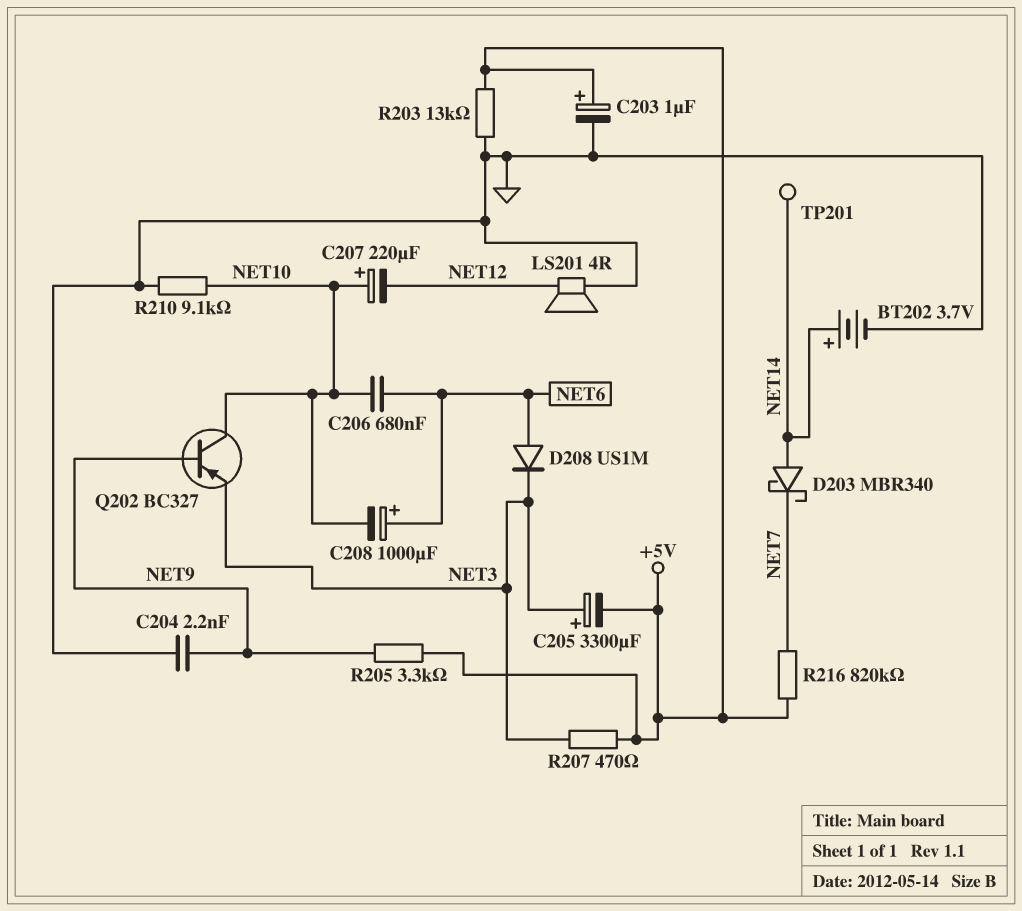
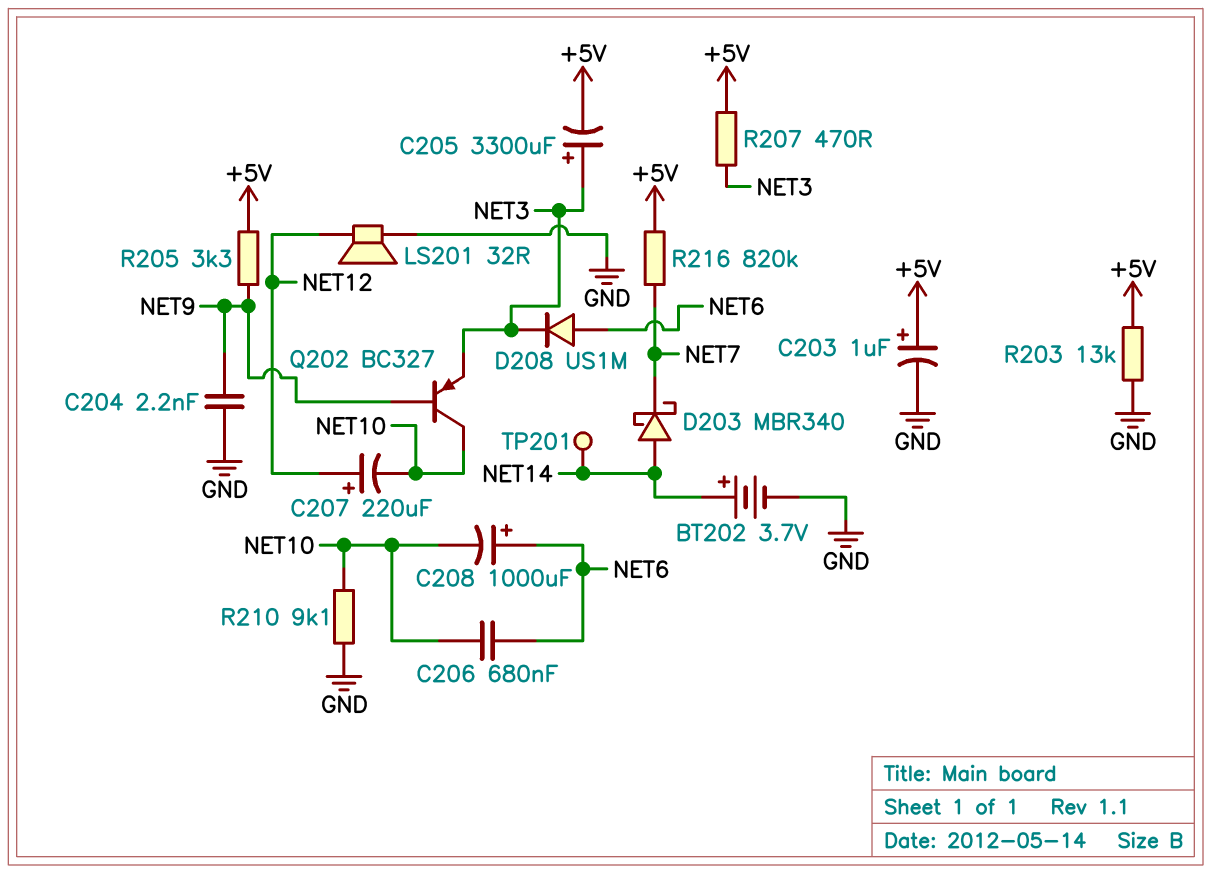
C207: 220uF (plus NET10, minus NET12) -> 220uF (plus NET12, minus NET10)
LS201: speaker 4R (GND, NET12) -> speaker 32R (GND, NET12)

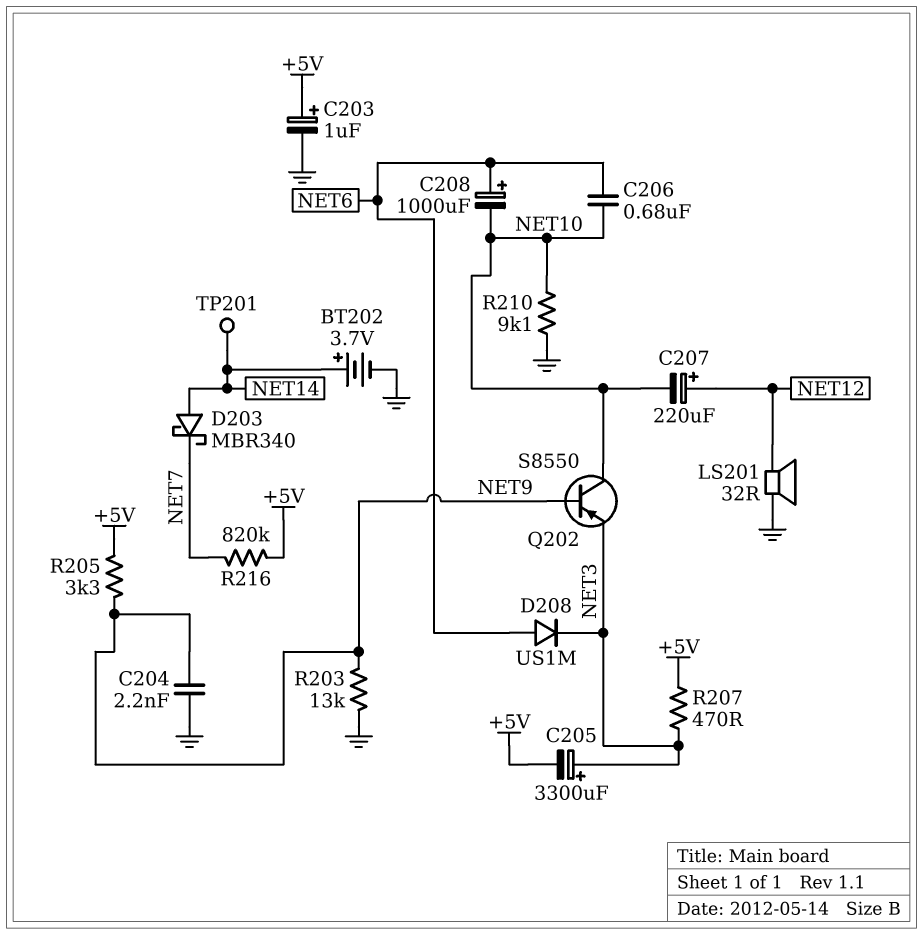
Q202: PNP BC327 (B NET9, C NET10, E NET3) -> PNP S8550 (B NET9, C NET10, E NET3)
R203: 13k (+5V, GND) -> 13k (GND, NET9)

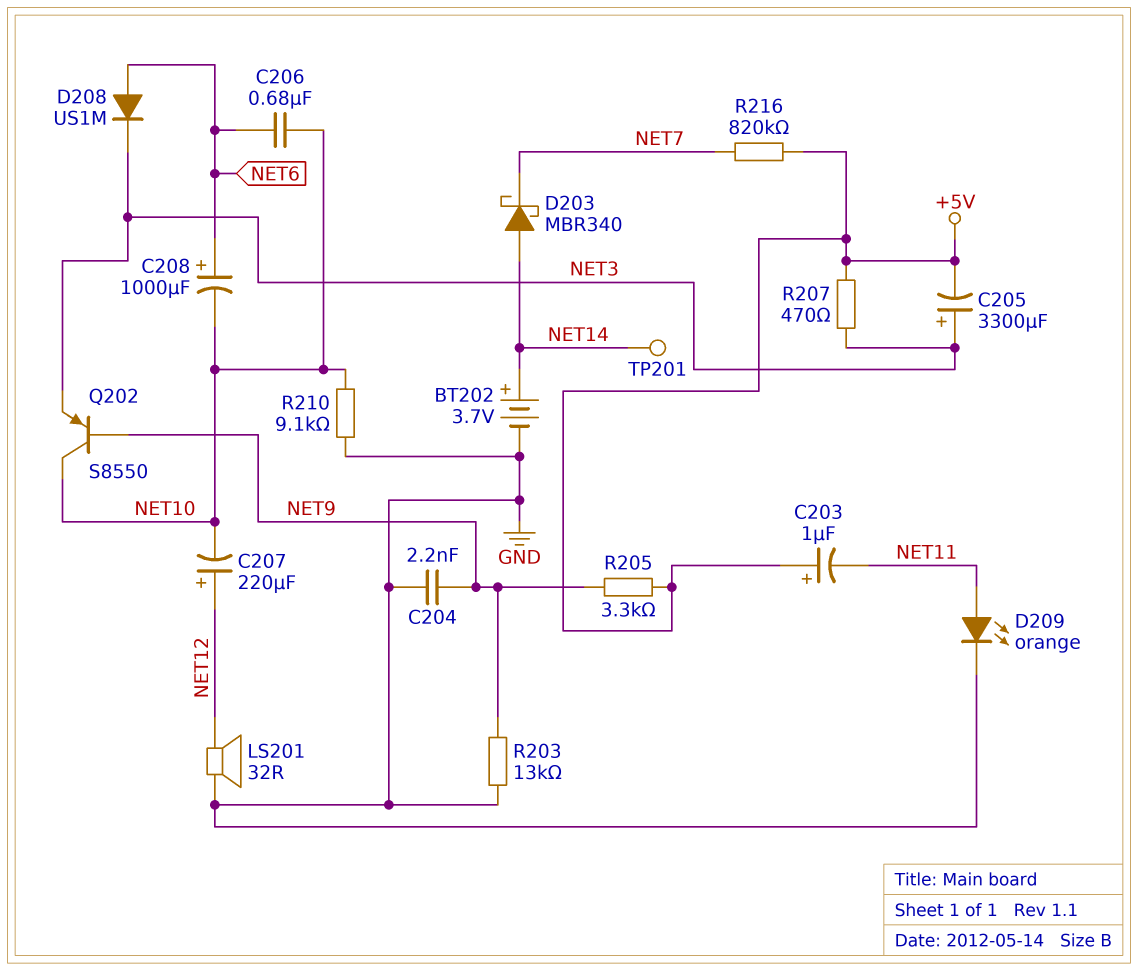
C203: 1uF (plus +5V, minus GND) -> 1uF (plus +5V, minus NET11)
D209: none -> LED orange (A NET11, K GND)

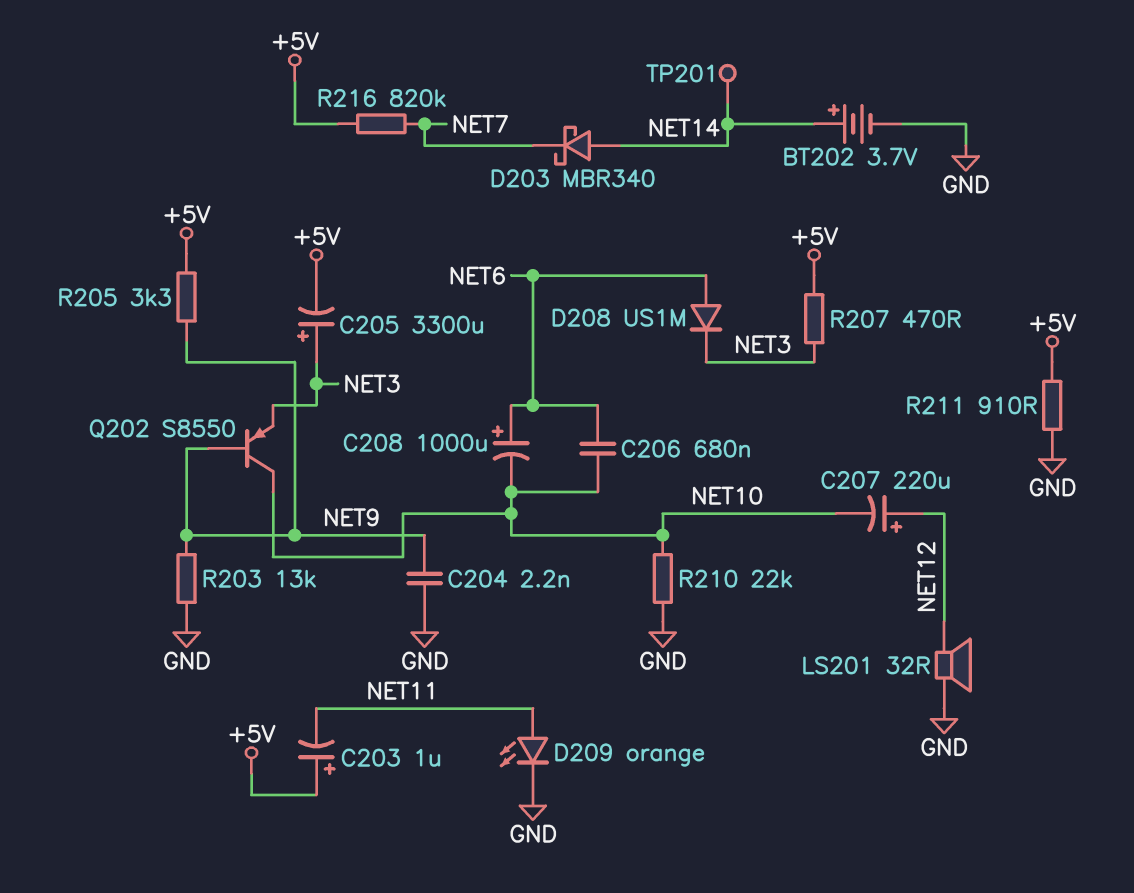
R210: 9.1k (GND, NET10) -> 22k (GND, NET10)
R211: none -> 910 (+5V, GND)

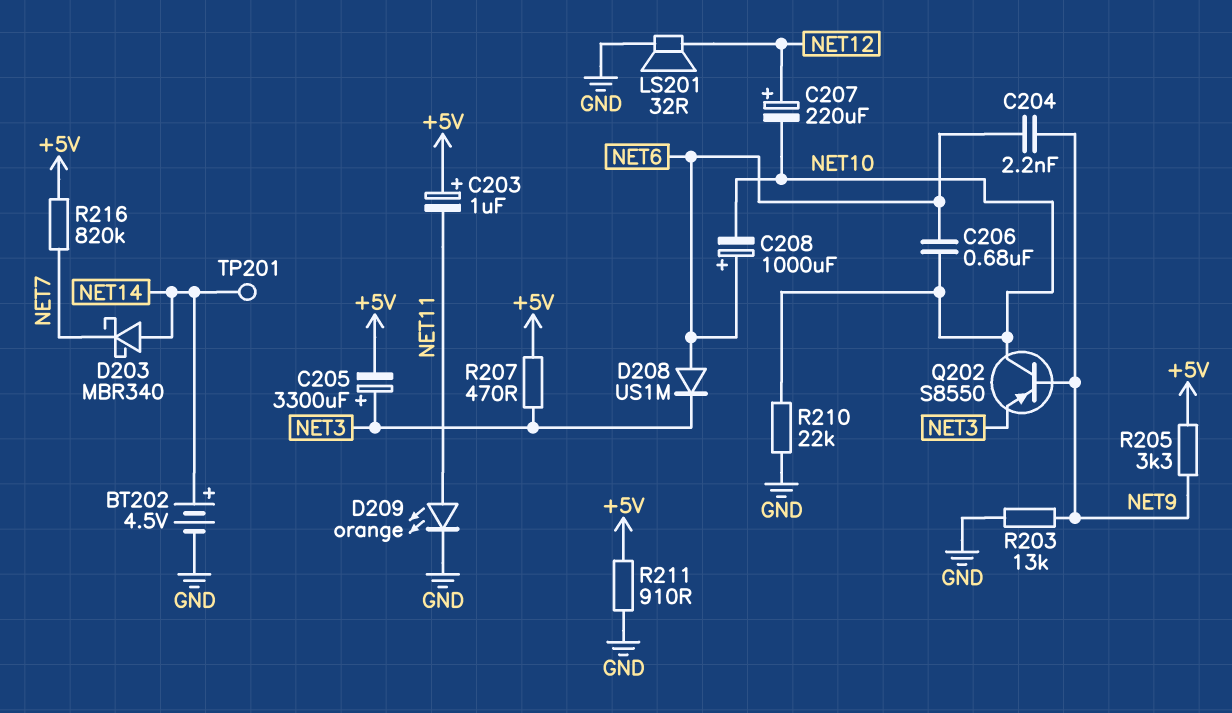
BT202: 3.7V (plus NET14, minus GND) -> 4.5V (plus NET14, minus GND)
C204: 2.2nF (GND, NET9) -> 2.2nF (NET6, NET9)

